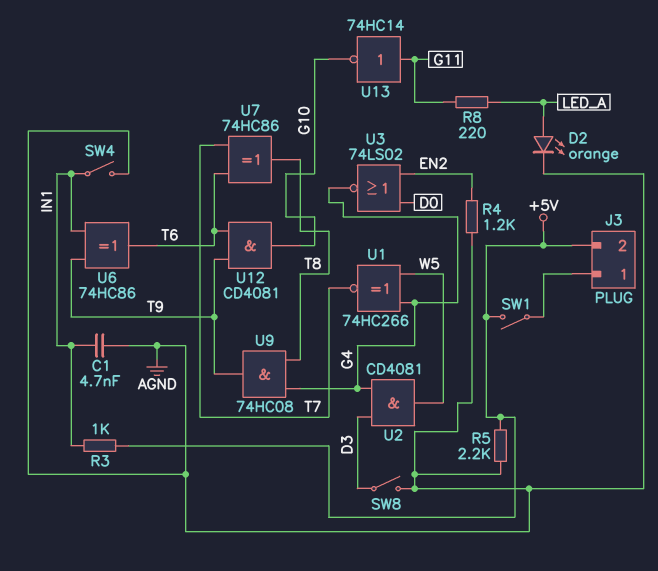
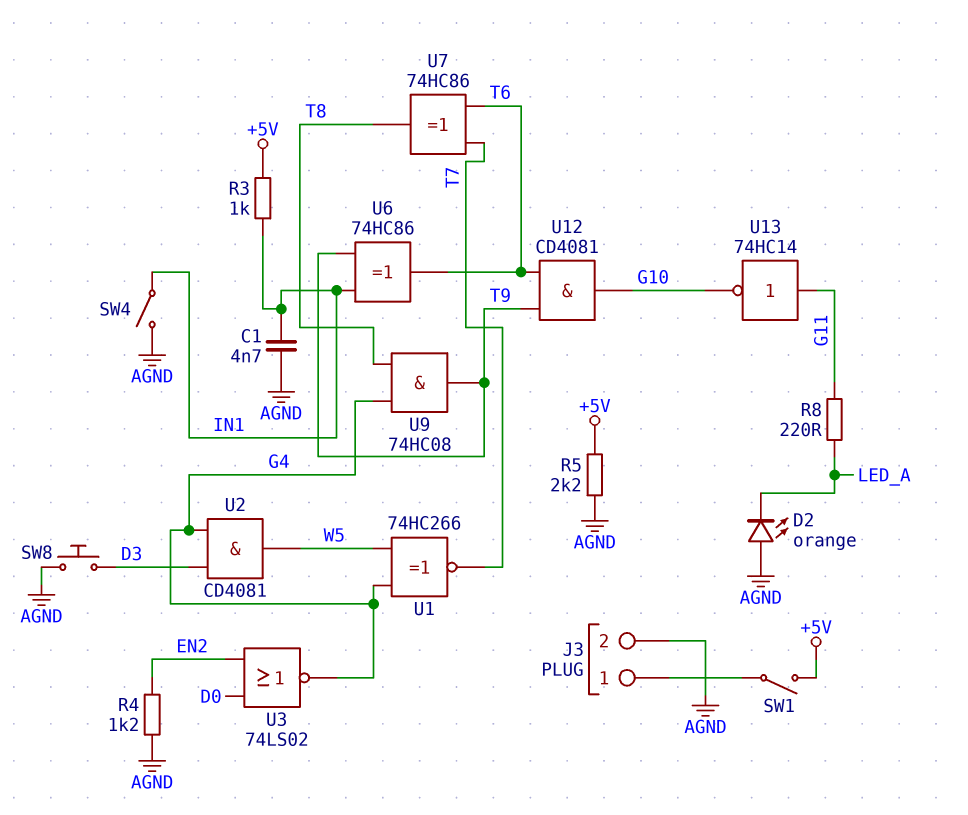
D2: LED orange (A LED_A, K AGND) -> LED orange (A AGND, K LED_A)
J3 pin 2: +5V -> AGND
SW8: switch (AGND, D3) -> button (AGND, D3)

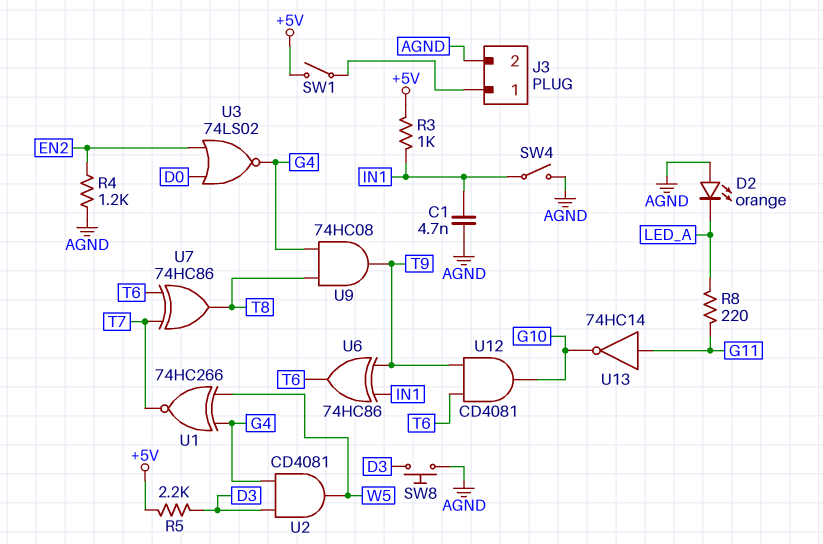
R5: 2.2k (+5V, AGND) -> 2.2k (+5V, D3)

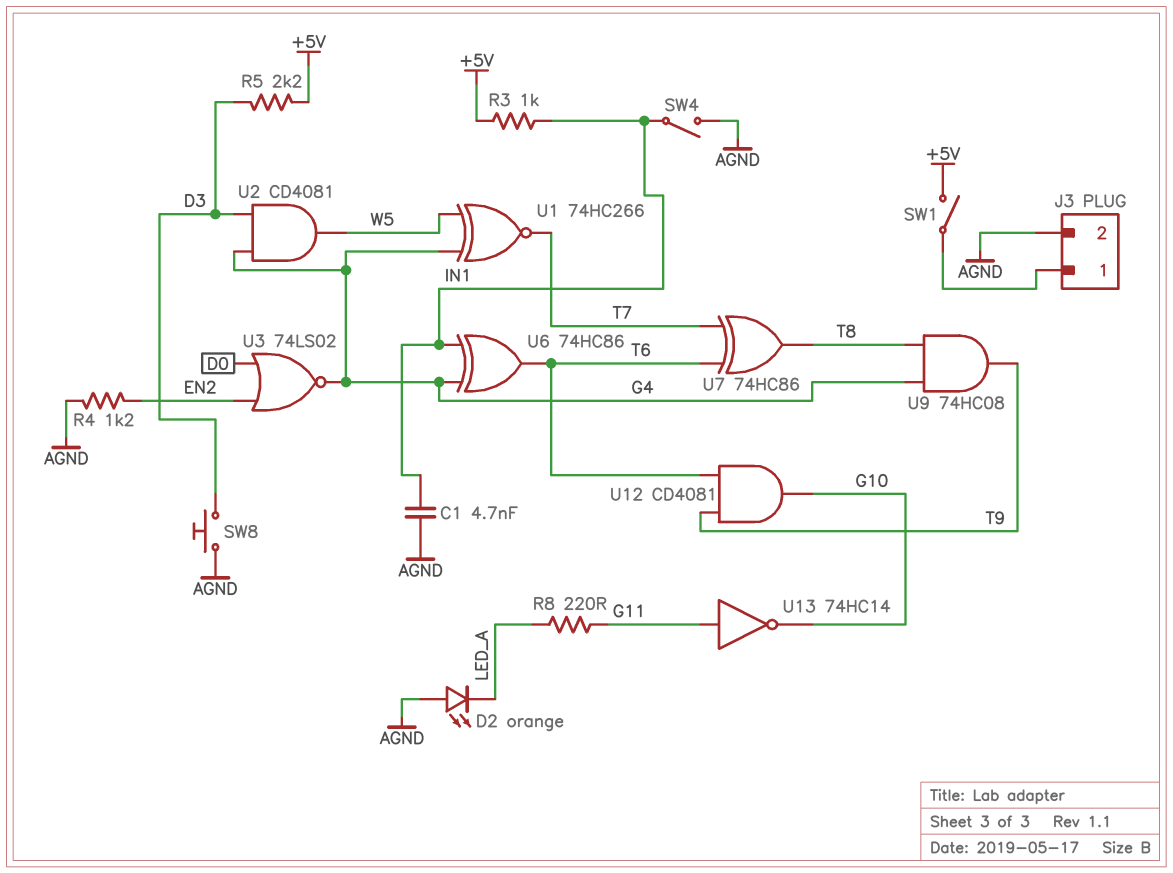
U6: XOR 74HC86 (in IN1, in T9, out T6) -> XOR 74HC86 (in G4, in IN1, out T6)

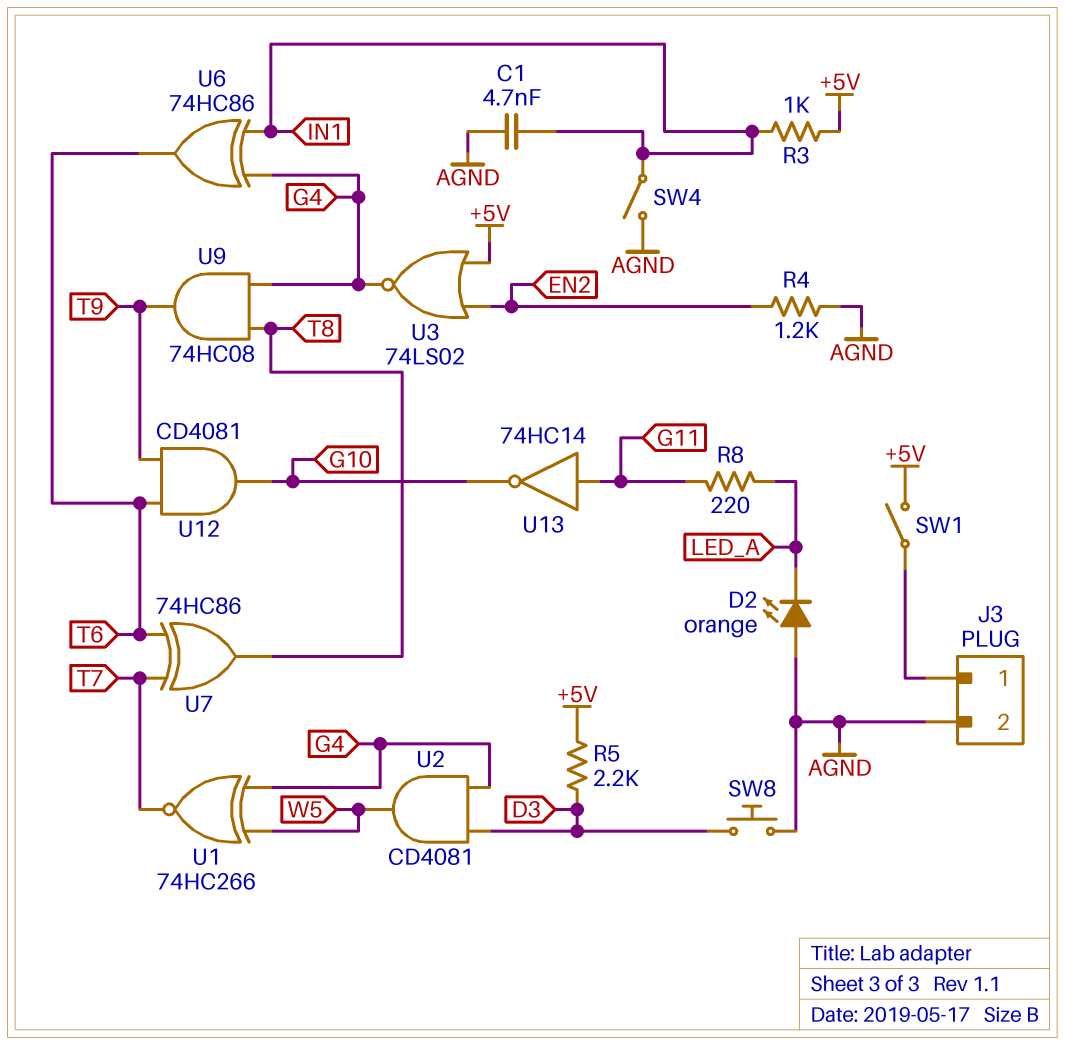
U3: NOR 74LS02 (in D0, in EN2, out G4) -> NOR 74LS02 (in +5V, in EN2, out G4)

